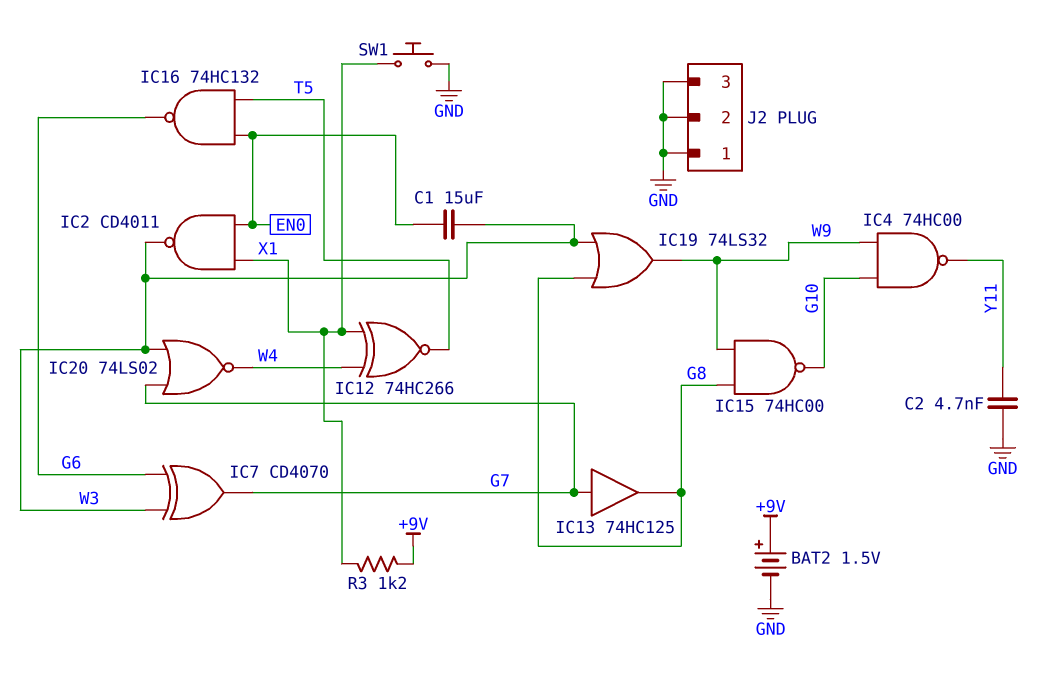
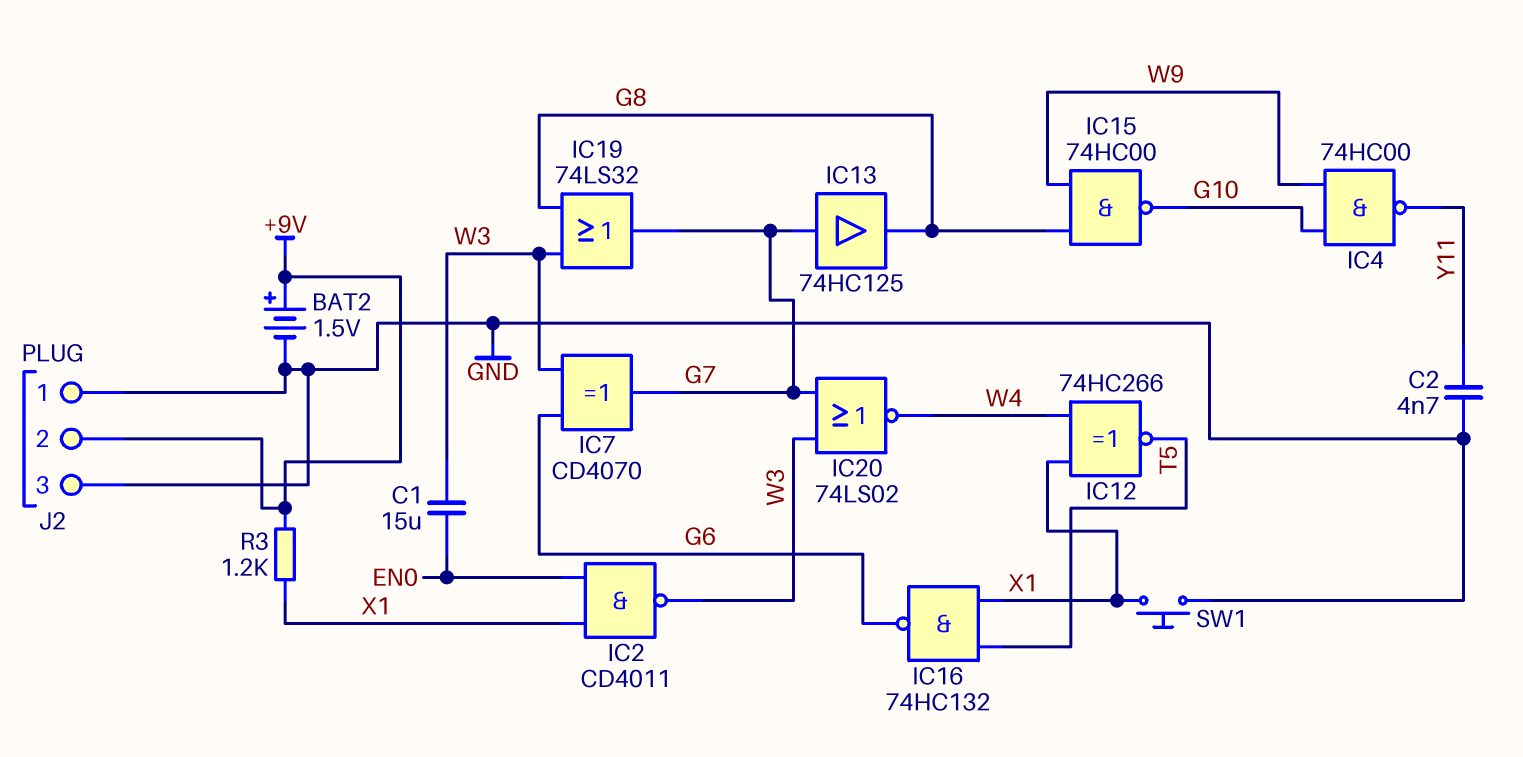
IC16: NAND 74HC132 (in EN0, in T5, out G6) -> NAND 74HC132 (in T5, in X1, out G6)
IC19: OR 74LS32 (in G8, in W3, out W9) -> OR 74LS32 (in G8, in W3, out G7)
J2 pin 2: GND -> +9V

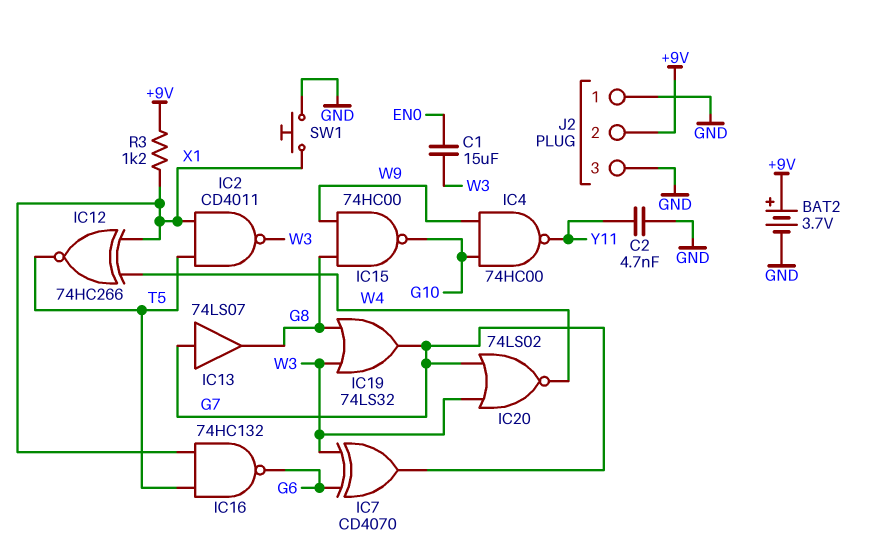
BAT2: 1.5V (plus +9V, minus GND) -> 3.7V (plus +9V, minus GND)
IC2: NAND CD4011 (in EN0, in X1, out W3) -> NAND CD4011 (in T5, in X1, out W3)
IC13: buffer 74HC125 (in G7, out G8) -> buffer 74LS07 (in G7, out G8)

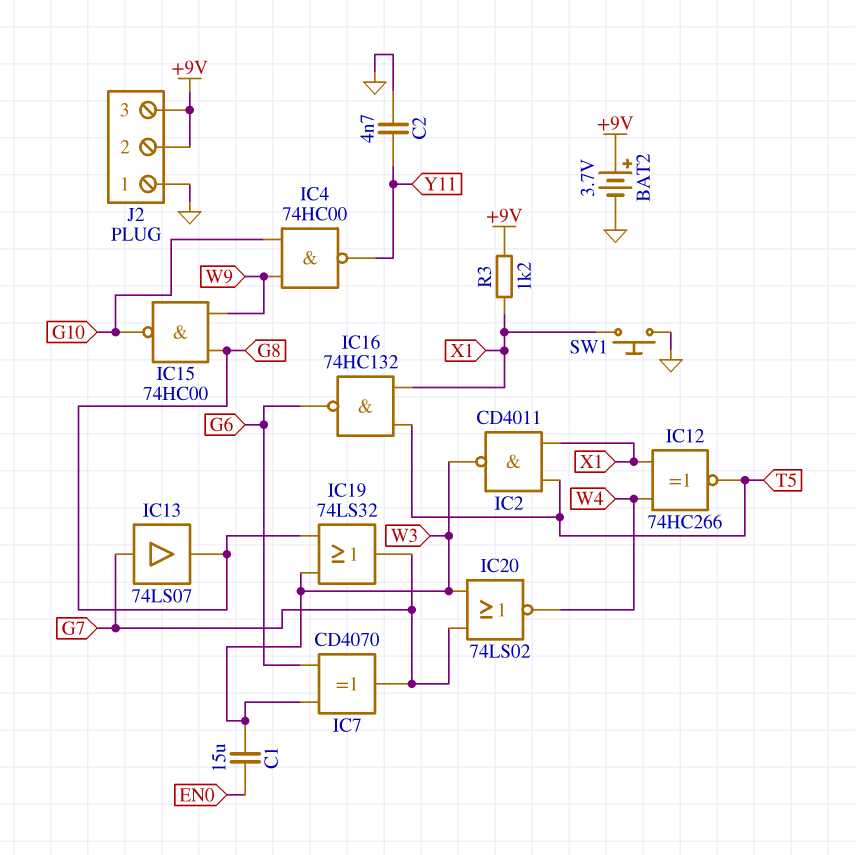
J2 pin 3: GND -> +9V

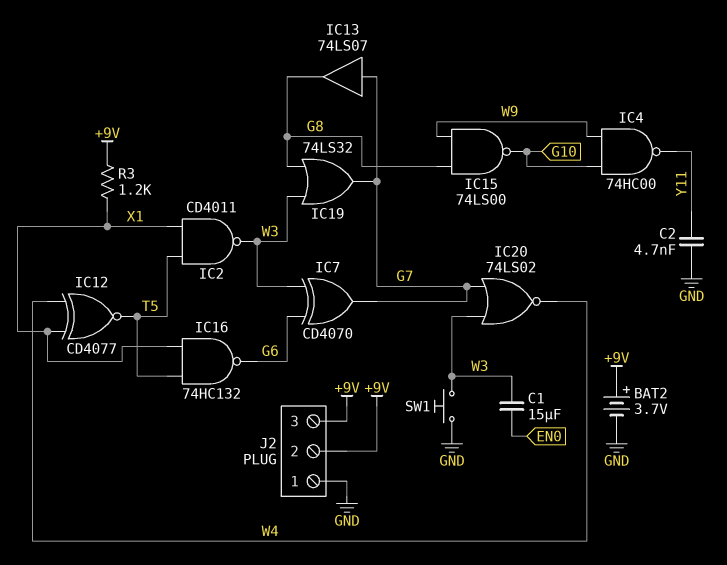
IC12: XNOR 74HC266 (in W4, in X1, out T5) -> XNOR CD4077 (in W4, in X1, out T5)
IC15: NAND 74HC00 (in G8, in W9, out G10) -> NAND 74LS00 (in G8, in W9, out G10)
SW1: button (GND, X1) -> button (GND, W3)

